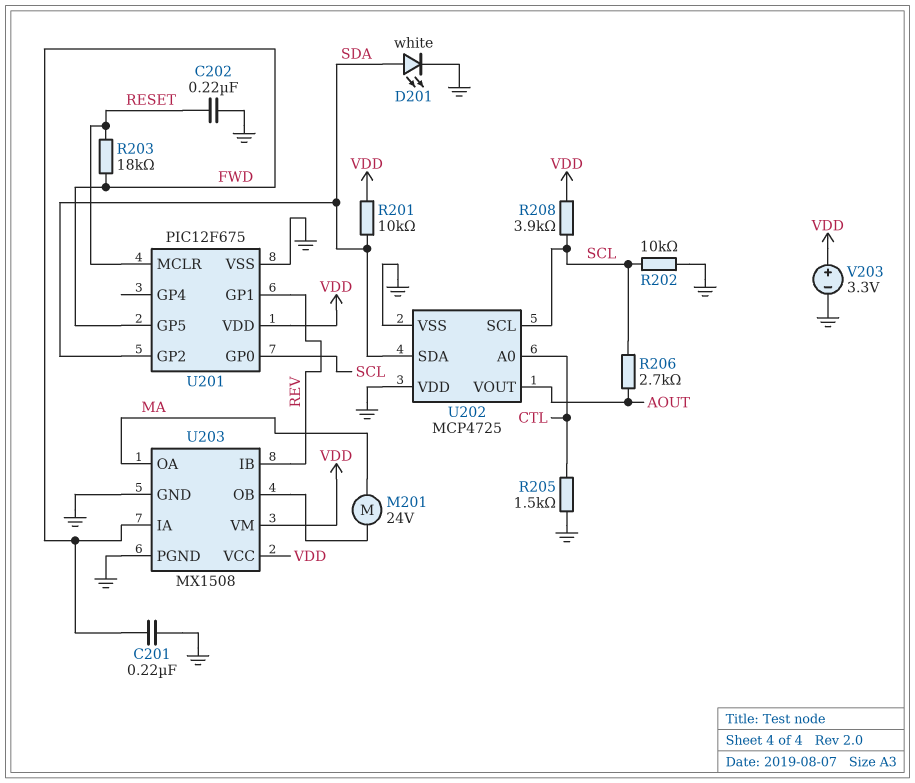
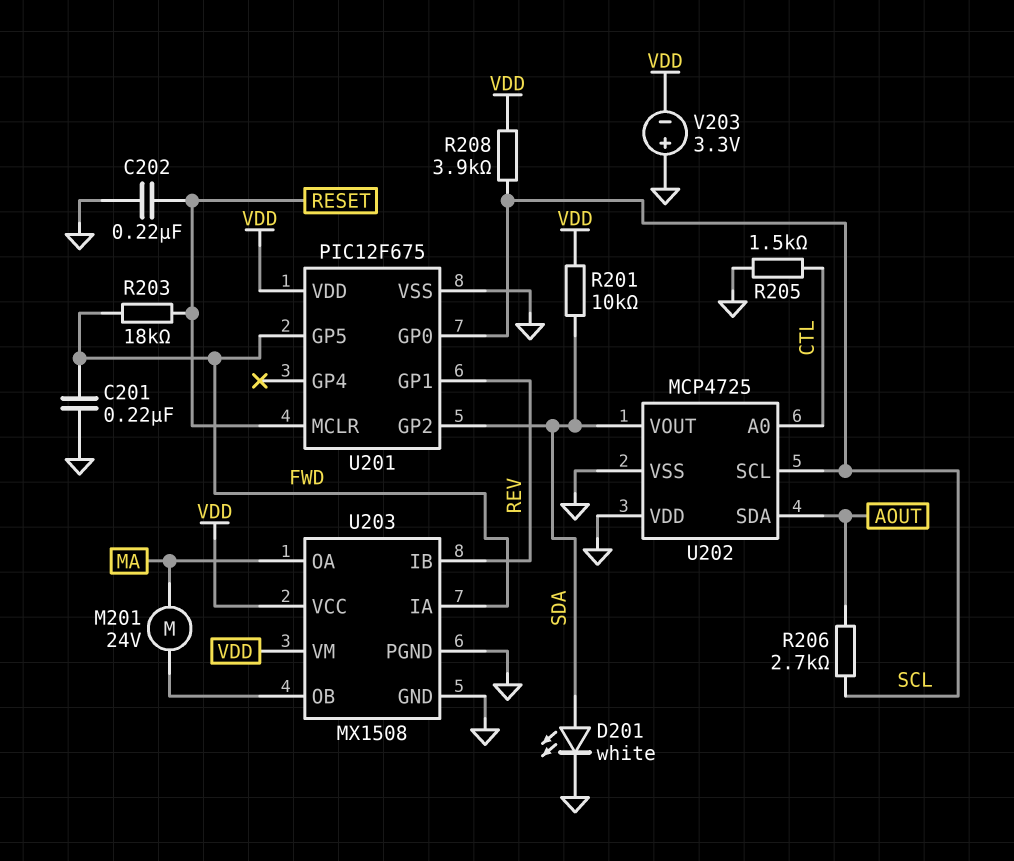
R202: 10k (GND, SCL) -> none
U202 pin SDA: SDA -> AOUT
U202 pin VOUT: AOUT -> SDA
V203: 3.3V (plus VDD, minus GND) -> 3.3V (plus GND, minus VDD)

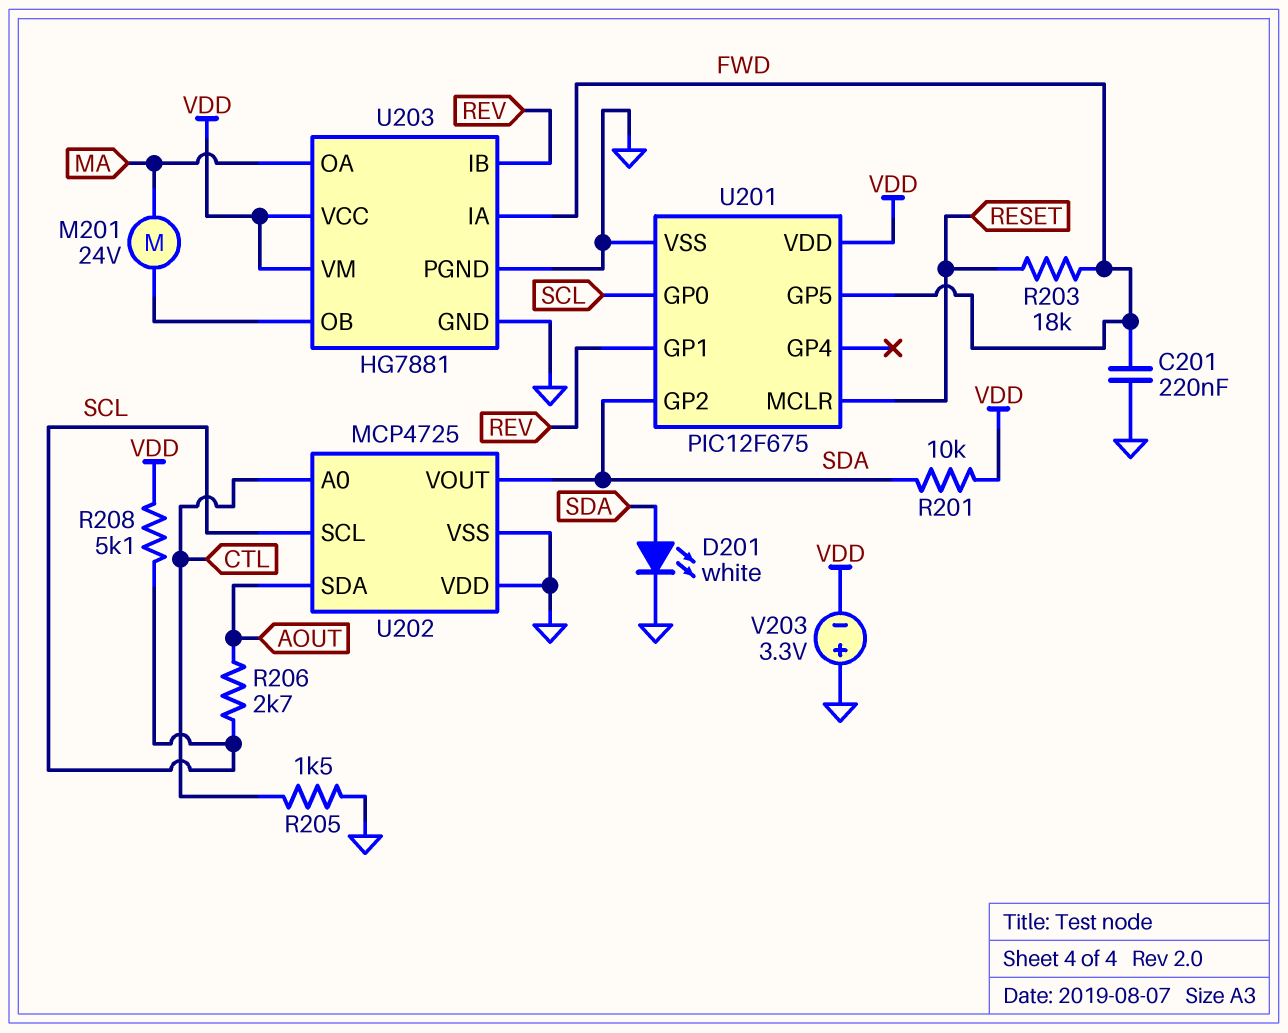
C202: 220nF (GND, RESET) -> none
R208: 3.9k (SCL, VDD) -> 5.1k (SCL, VDD)
U203: MX1508 -> HG7881

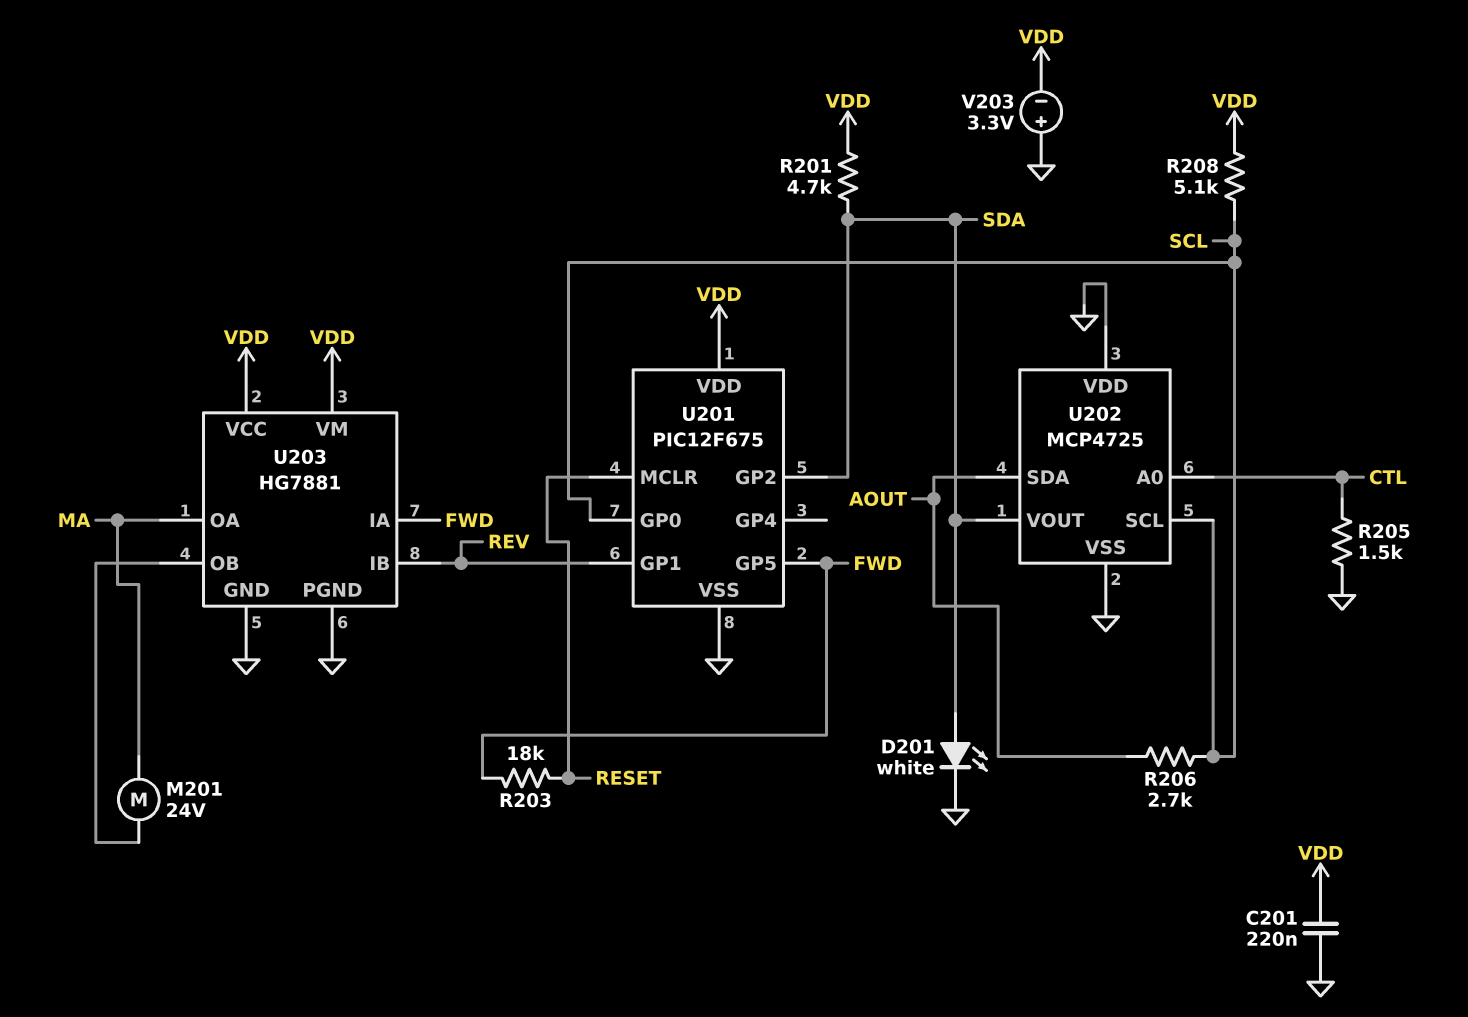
C201: 220nF (FWD, GND) -> 220nF (GND, VDD)
R201: 10k (SDA, VDD) -> 4.7k (SDA, VDD)

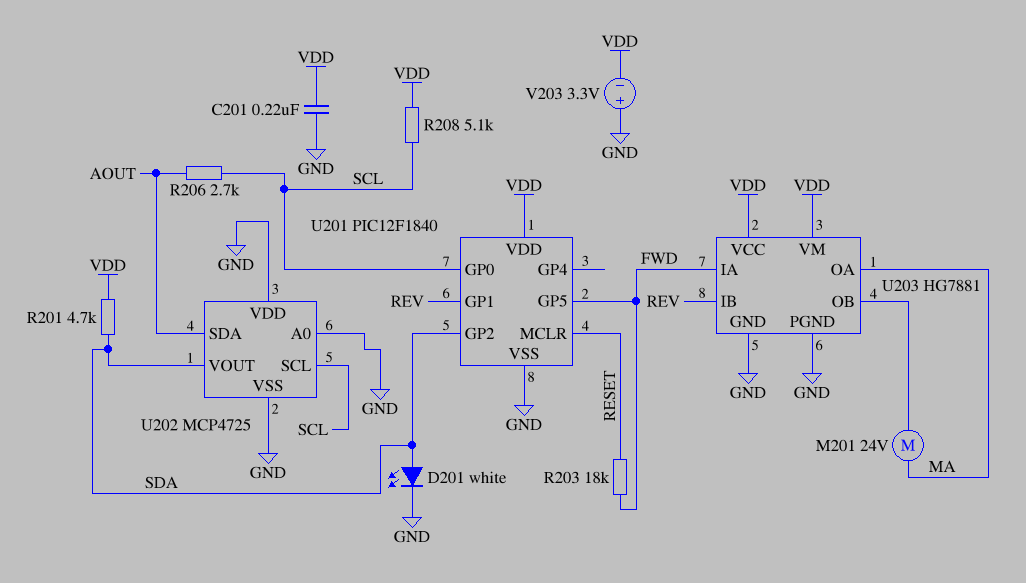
R205: 1.5k (CTL, GND) -> none
U201: PIC12F675 -> PIC12F1840
U202 pin A0: CTL -> GND

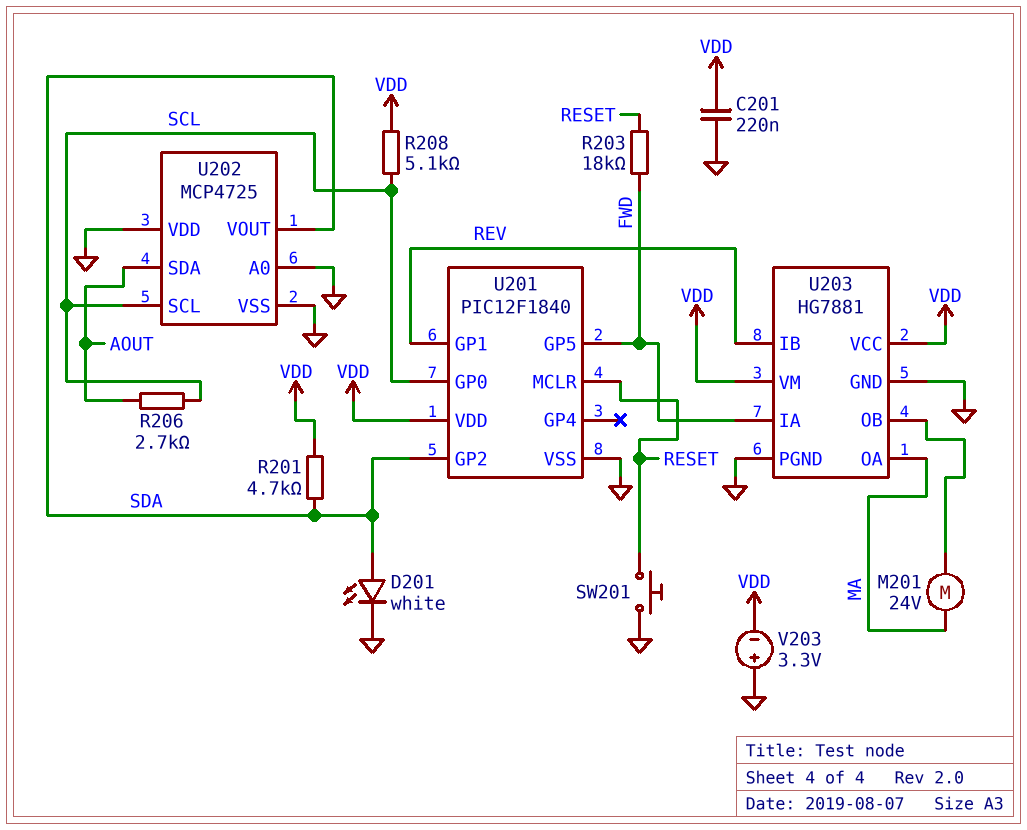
SW201: none -> button (GND, RESET)

